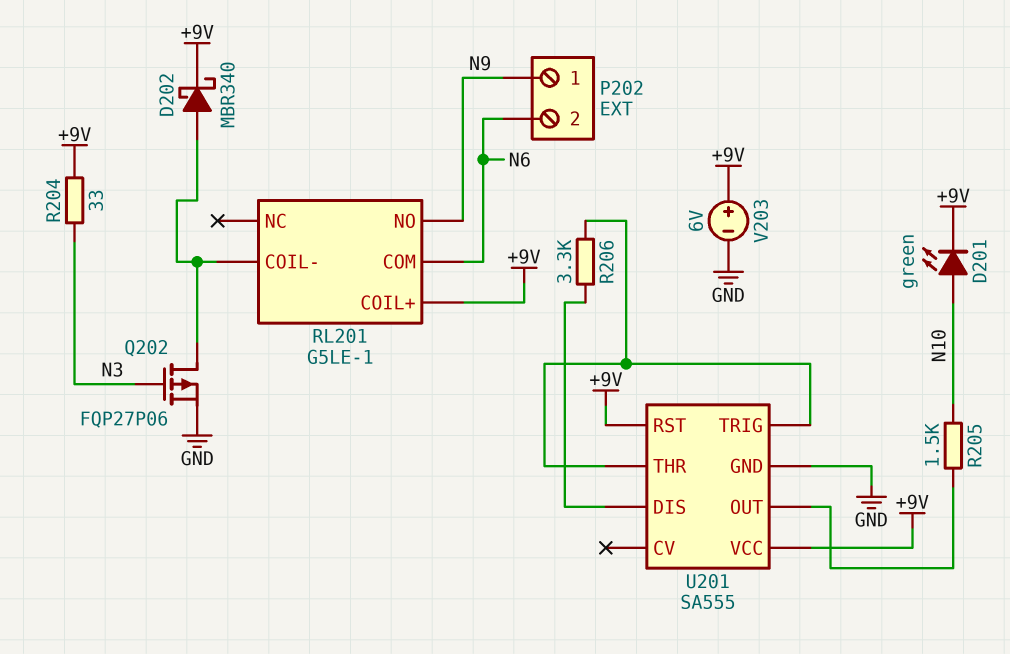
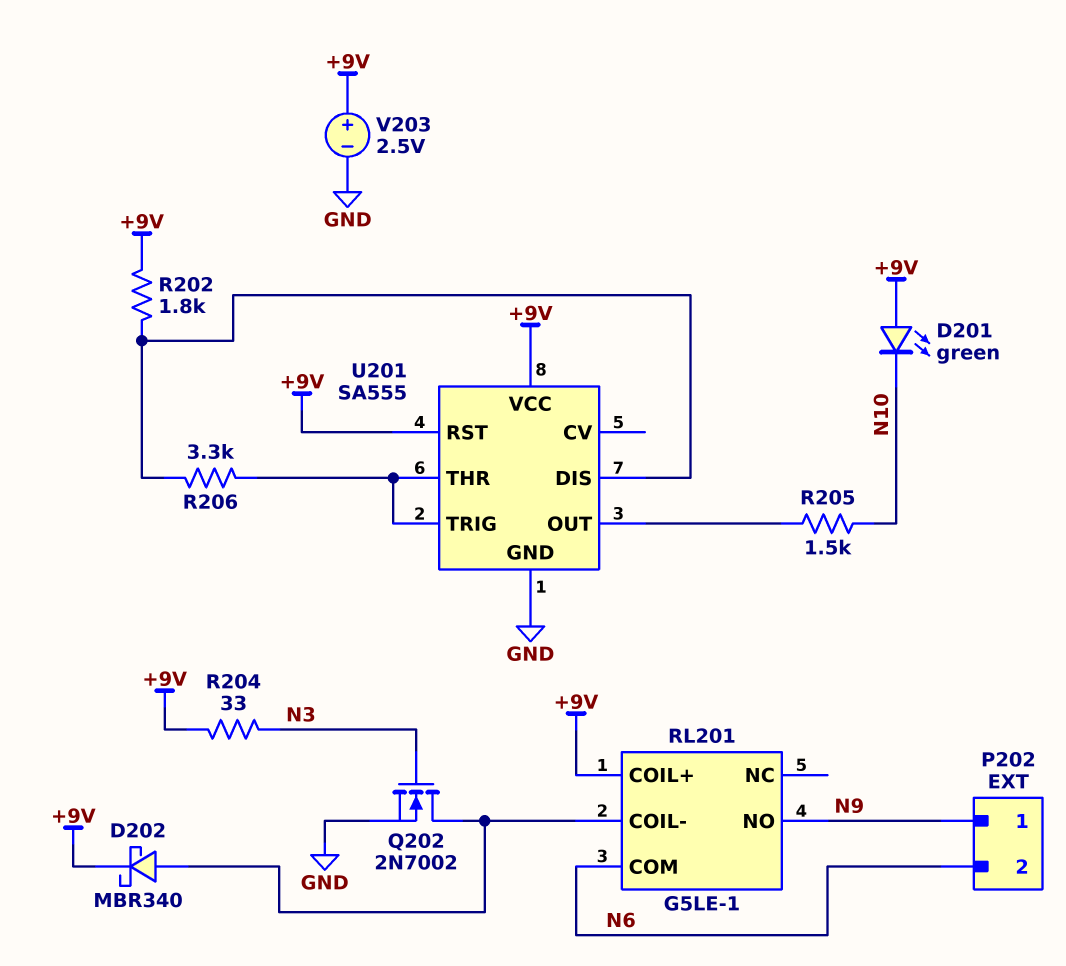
D201: LED green (A N10, K +9V) -> LED green (A +9V, K N10)
Q202: PMOS FQP27P06 (G N3, D RL201/COIL-, S GND) -> NMOS 2N7002 (G N3, D RL201/COIL-, S GND)
R202: none -> 1.8k (+9V, U201/DIS)
V203: 6V (plus +9V, minus GND) -> 2.5V (plus +9V, minus GND)

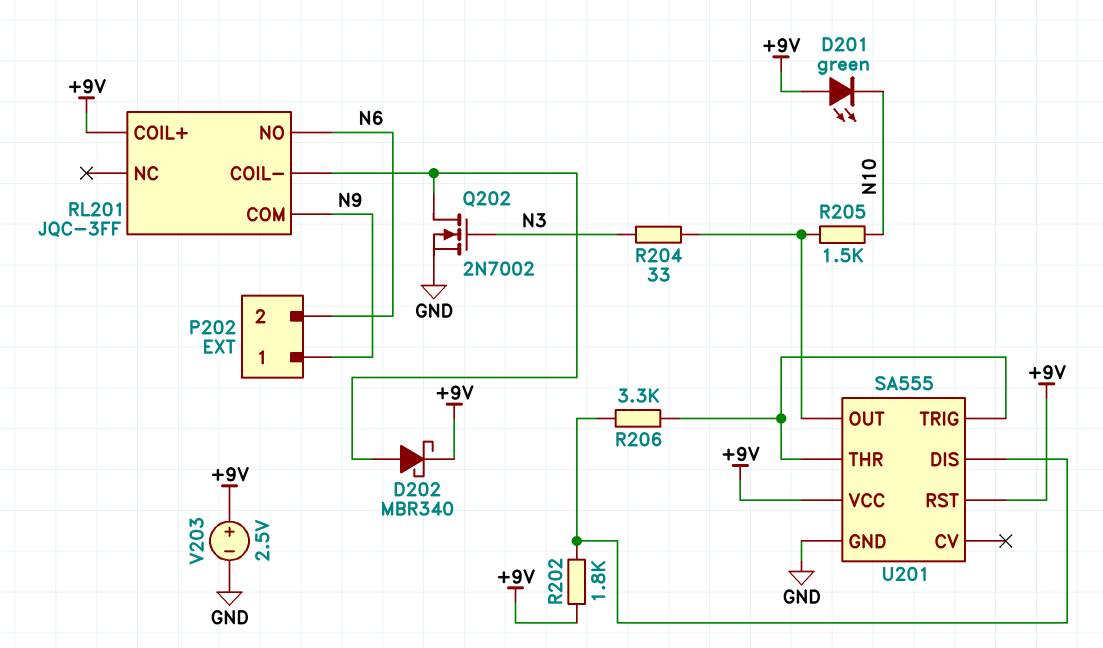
R204: 33 (+9V, N3) -> 33 (N3, U201/OUT)
RL201: G5LE-1 -> JQC-3FF
RL201 pin COM: N6 -> N9
RL201 pin NO: N9 -> N6

